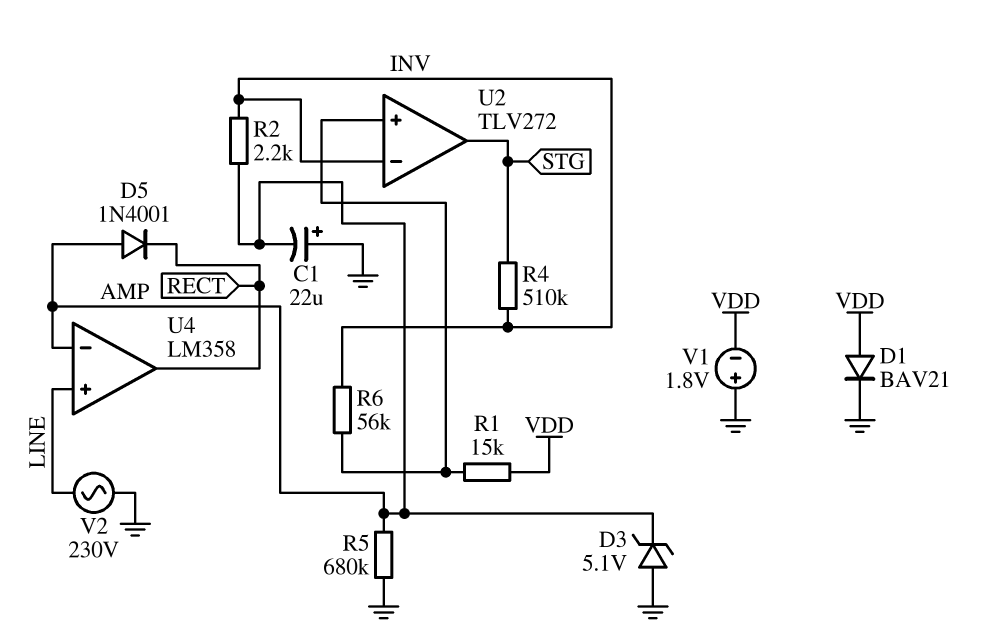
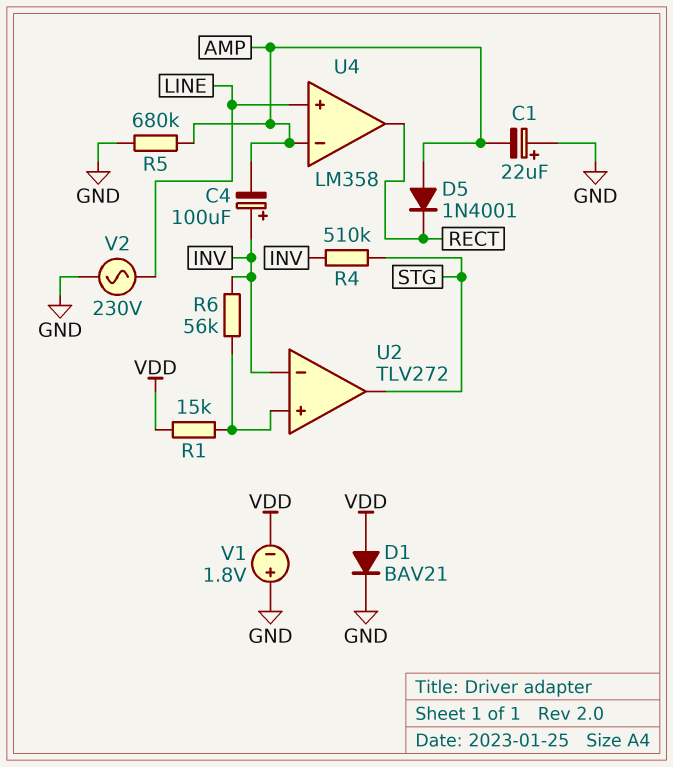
C4: none -> 100uF (plus INV, minus AMP)
D3: zener 5.1V (A GND, K AMP) -> none
R2: 2.2k (AMP, INV) -> none

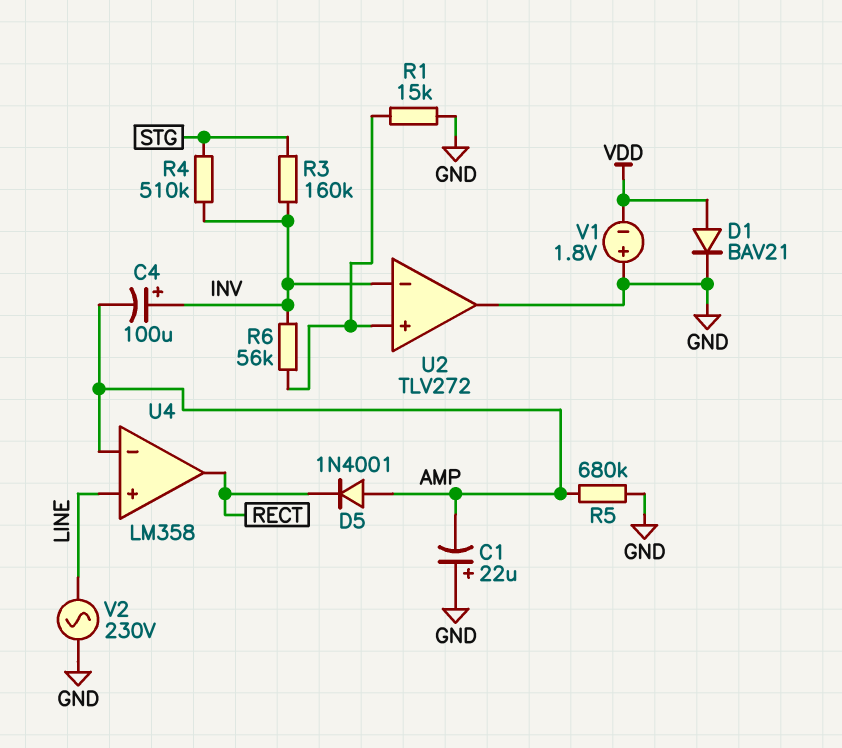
R1: 15k (U2/in+, VDD) -> 15k (GND, U2/in+)
R3: none -> 160k (INV, STG)
U2 pin out: STG -> GND

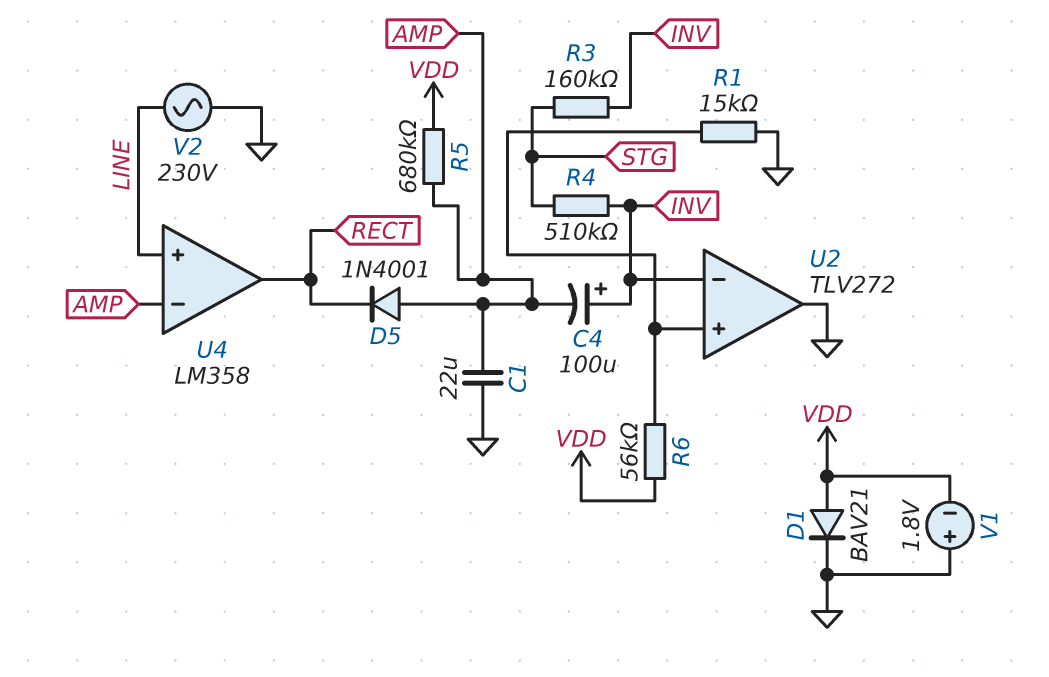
C1: 22uF (plus GND, minus AMP) -> 22uF (AMP, GND)
R5: 680k (AMP, GND) -> 680k (AMP, VDD)
R6: 56k (INV, U2/in+) -> 56k (U2/in+, VDD)

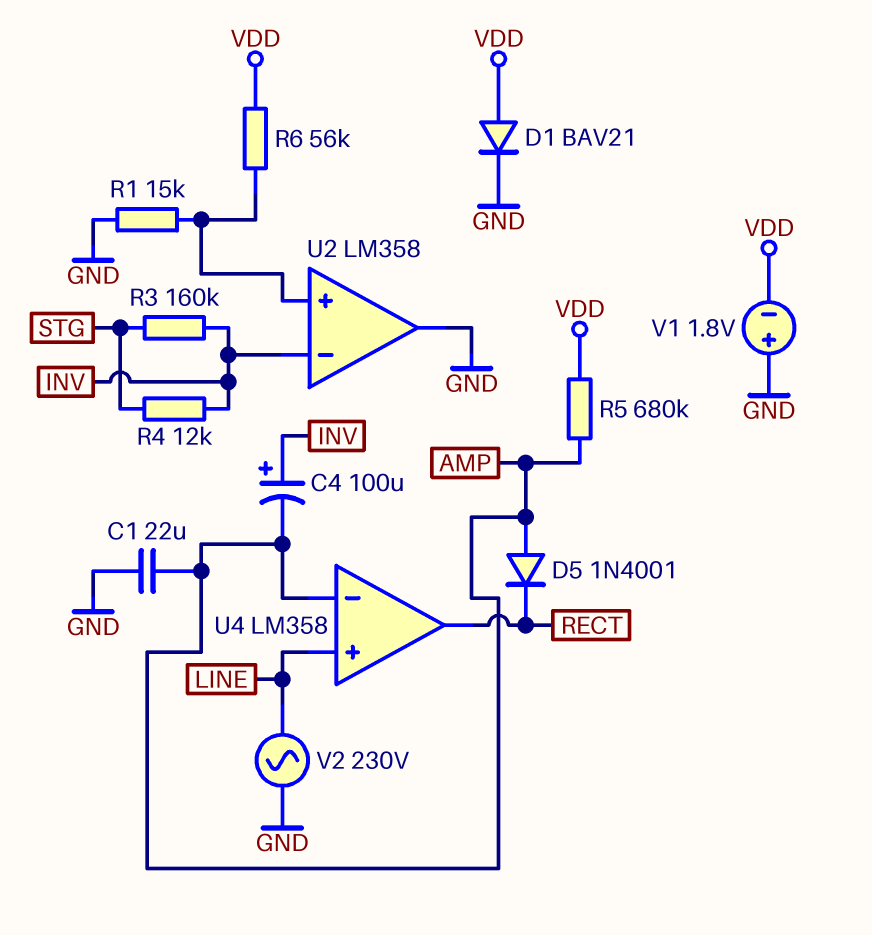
R4: 510k (INV, STG) -> 12k (INV, STG)
U2: TLV272 -> LM358

